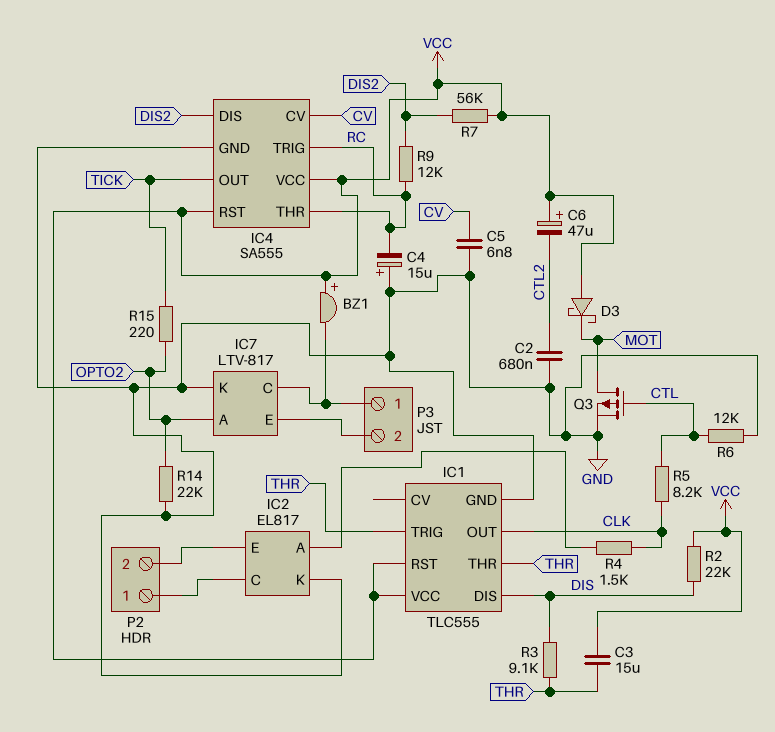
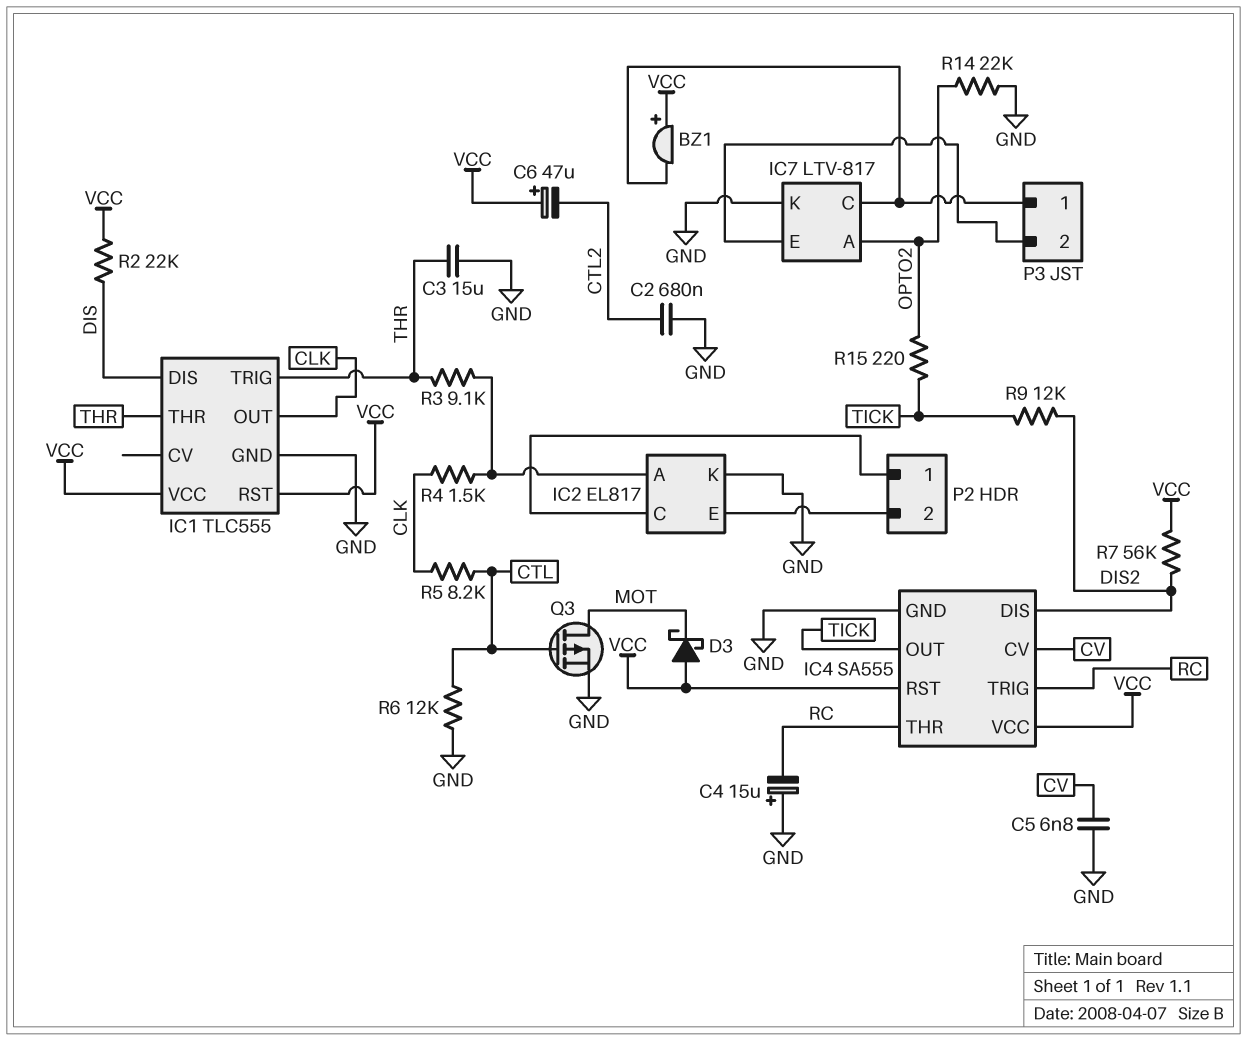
C3: 15uF (THR, VCC) -> 15uF (GND, THR)
R3: 9.1k (DIS, THR) -> 9.1k (IC2/A, THR)
R9: 12k (DIS2, RC) -> 12k (DIS2, TICK)

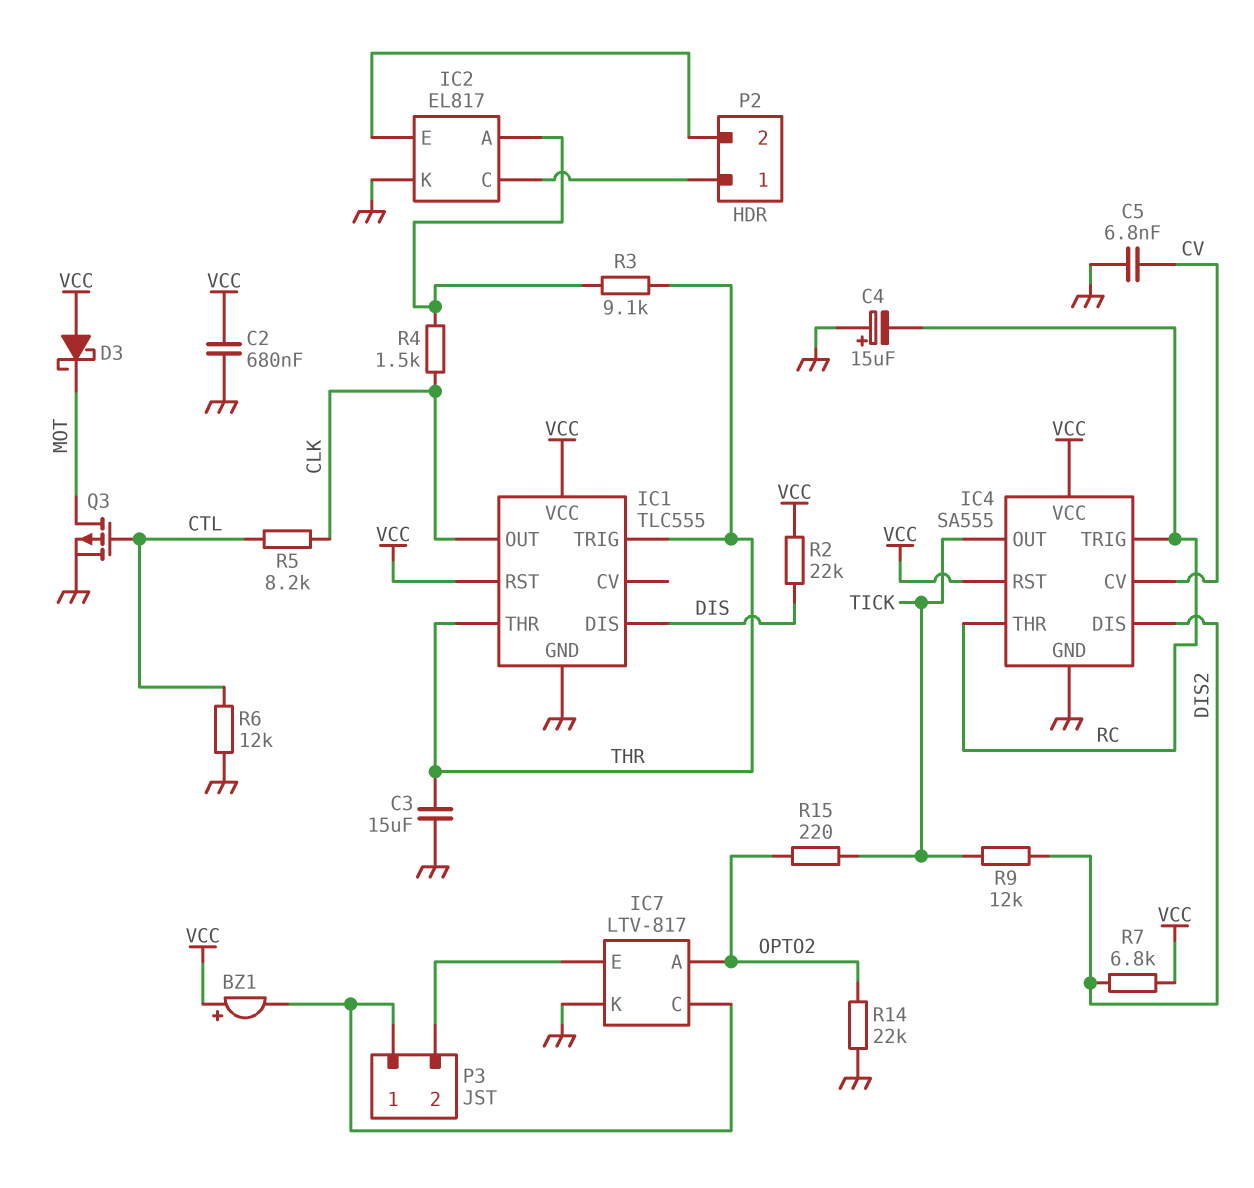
C2: 680nF (CTL2, GND) -> 680nF (GND, VCC)
C6: 47uF (plus VCC, minus CTL2) -> none
R7: 56k (DIS2, VCC) -> 6.8k (DIS2, VCC)

